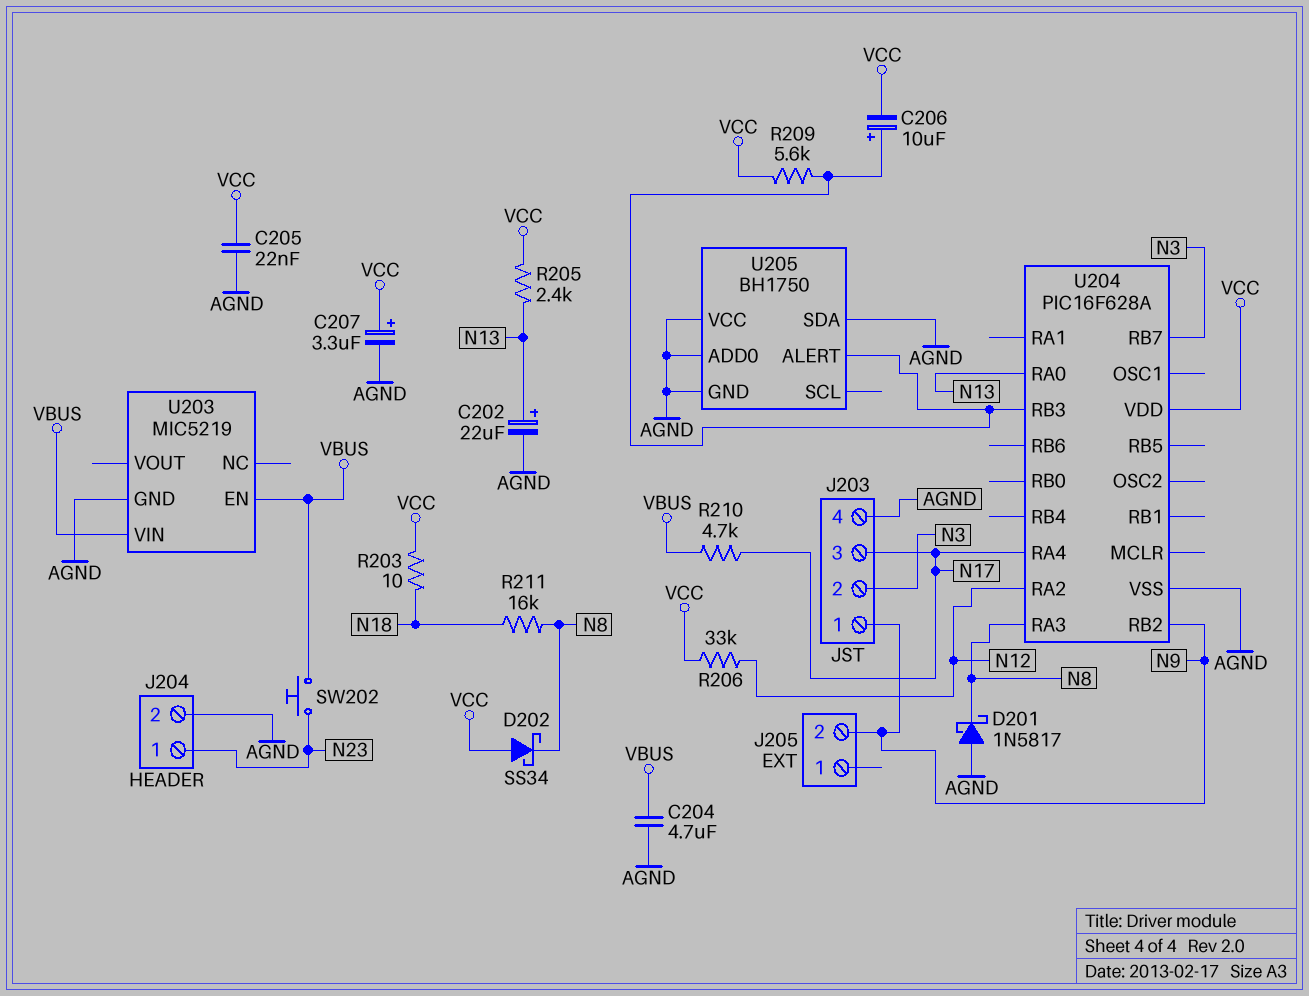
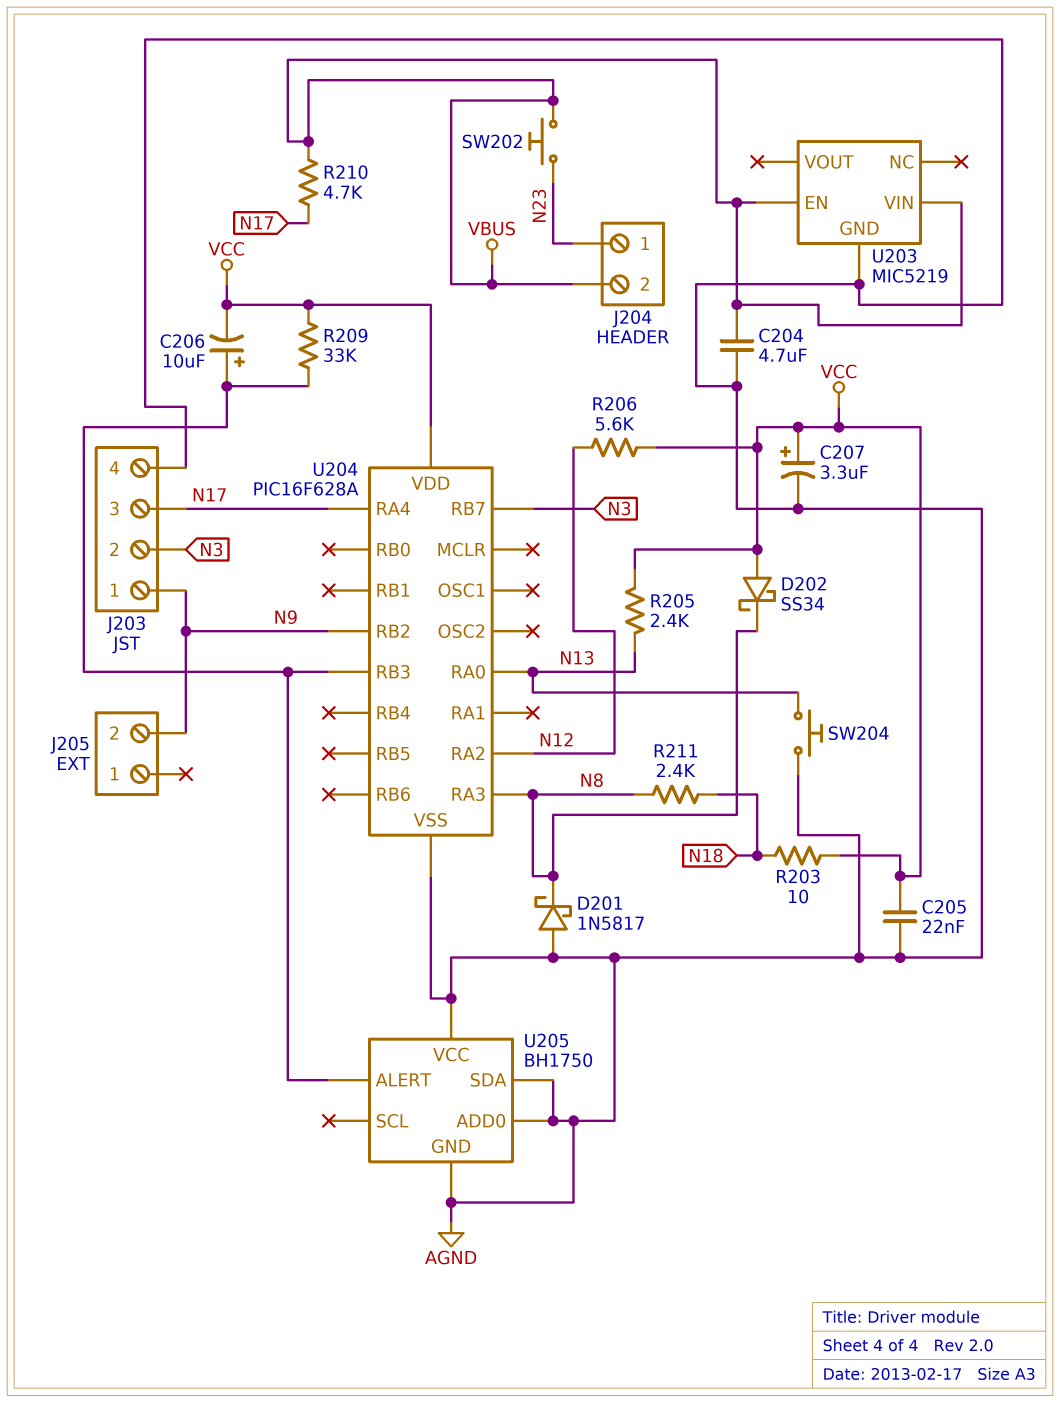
C202: 22uF (plus N13, minus AGND) -> none
J204 pin 2: AGND -> VBUS
R206: 33k (N12, VCC) -> 5.6k (N12, VCC)
R209: 5.6k (U204/RB3, VCC) -> 33k (U204/RB3, VCC)
R211: 16k (N8, N18) -> 2.4k (N8, N18)
SW204: none -> button (AGND, N13)

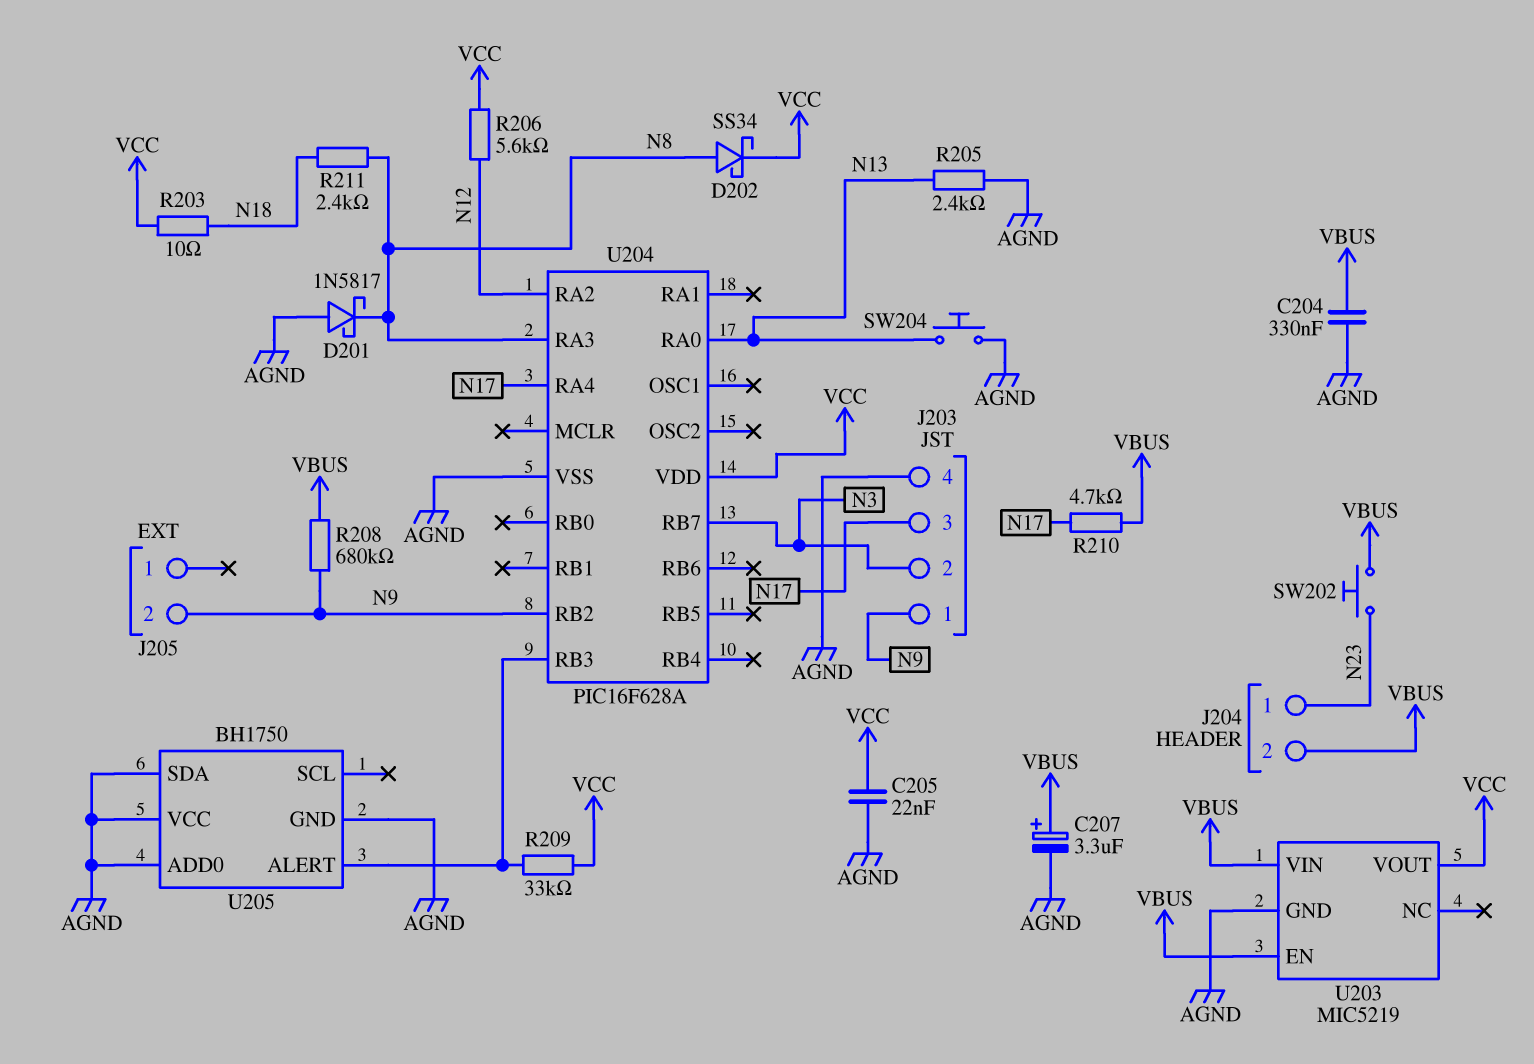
C204: 4.7uF (AGND, VBUS) -> 330nF (AGND, VBUS)
C206: 10uF (plus U204/RB3, minus VCC) -> none
C207: 3.3uF (plus VCC, minus AGND) -> 3.3uF (plus VBUS, minus AGND)
D202: schottky SS34 (A VCC, K N8) -> schottky SS34 (A N8, K VCC)
R205: 2.4k (N13, VCC) -> 2.4k (AGND, N13)
R208: none -> 680k (N9, VBUS)
U203 pin VOUT: none -> VCC

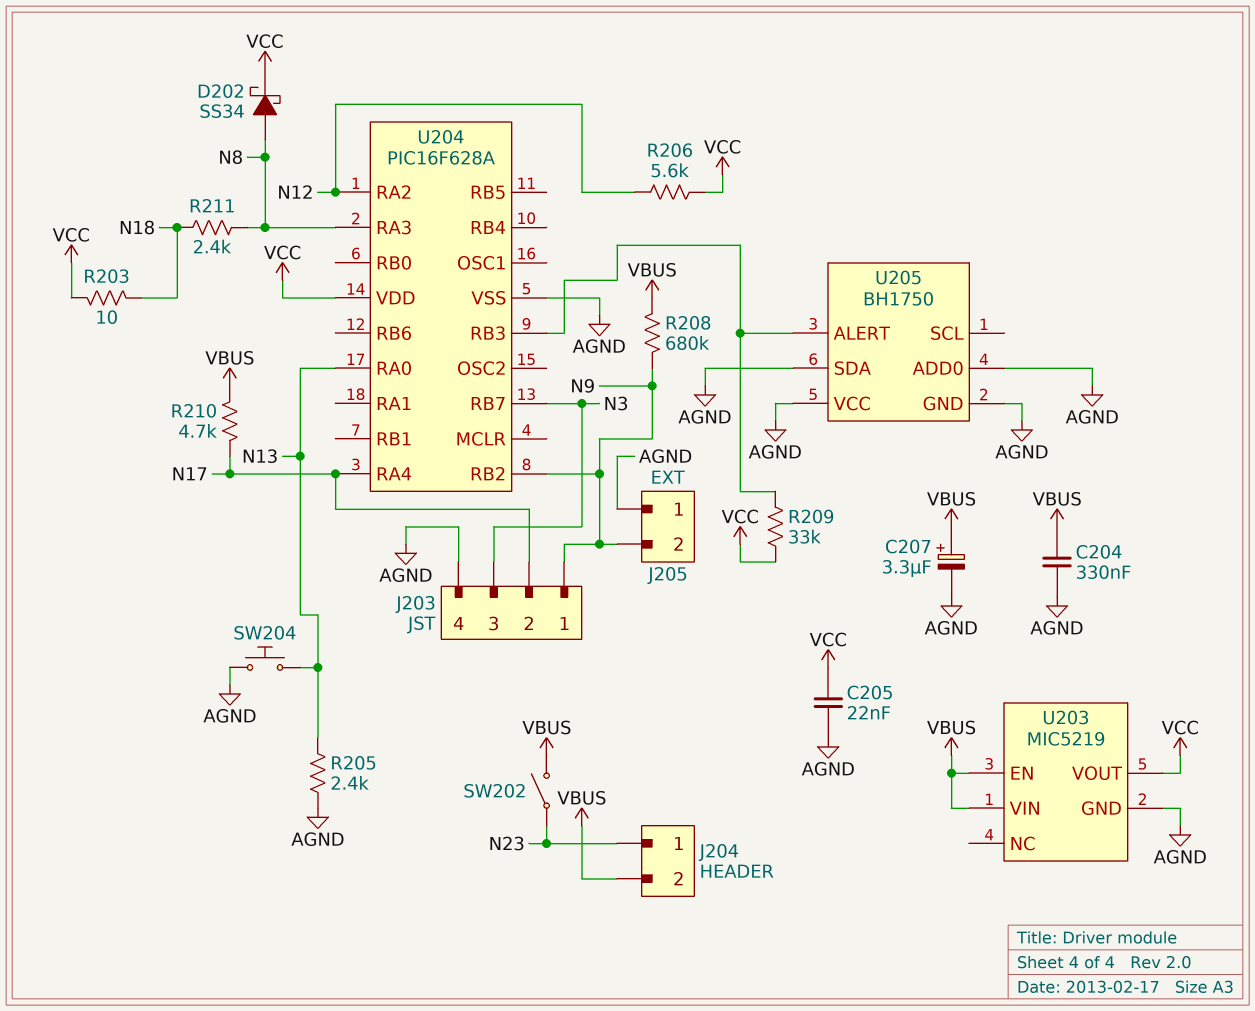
D201: schottky 1N5817 (A AGND, K N8) -> none
J203 pin 2: N3 -> N17
J203 pin 3: N17 -> N3
J205 pin 1: none -> AGND
SW202: button (N23, VBUS) -> switch (N23, VBUS)

